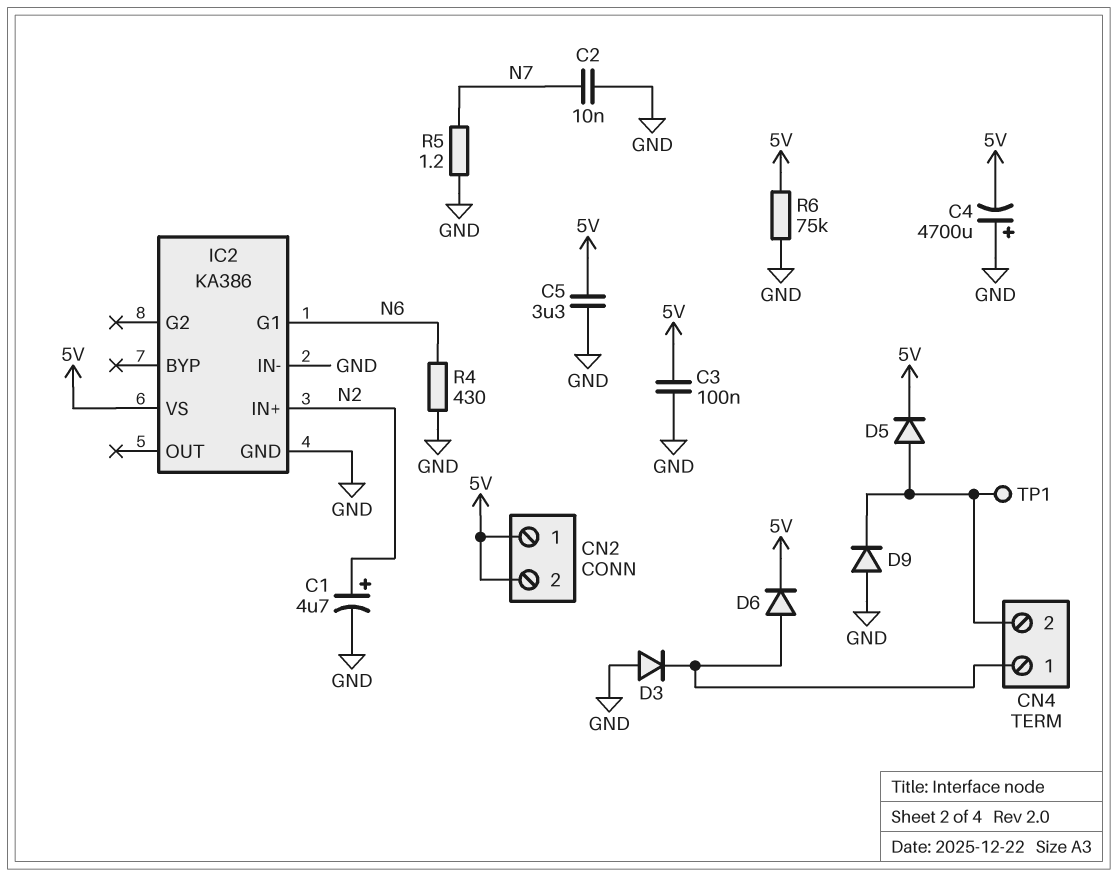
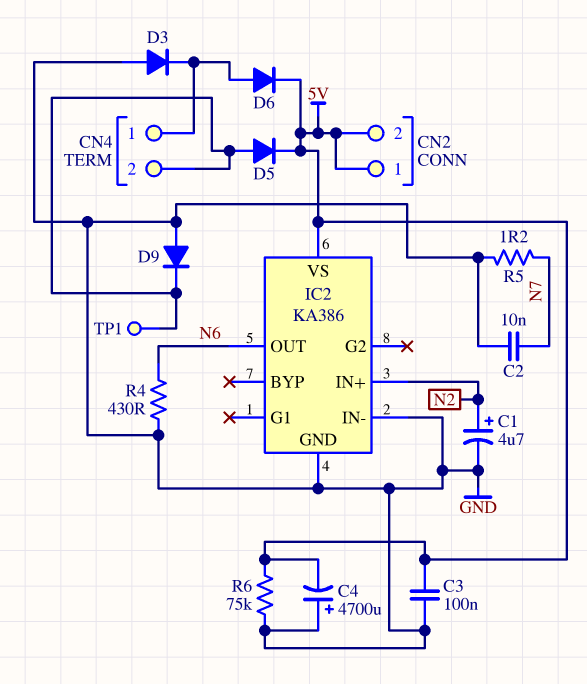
C5: 3.3uF (5V, GND) -> none
IC2 pin G1: N6 -> none
IC2 pin OUT: none -> N6

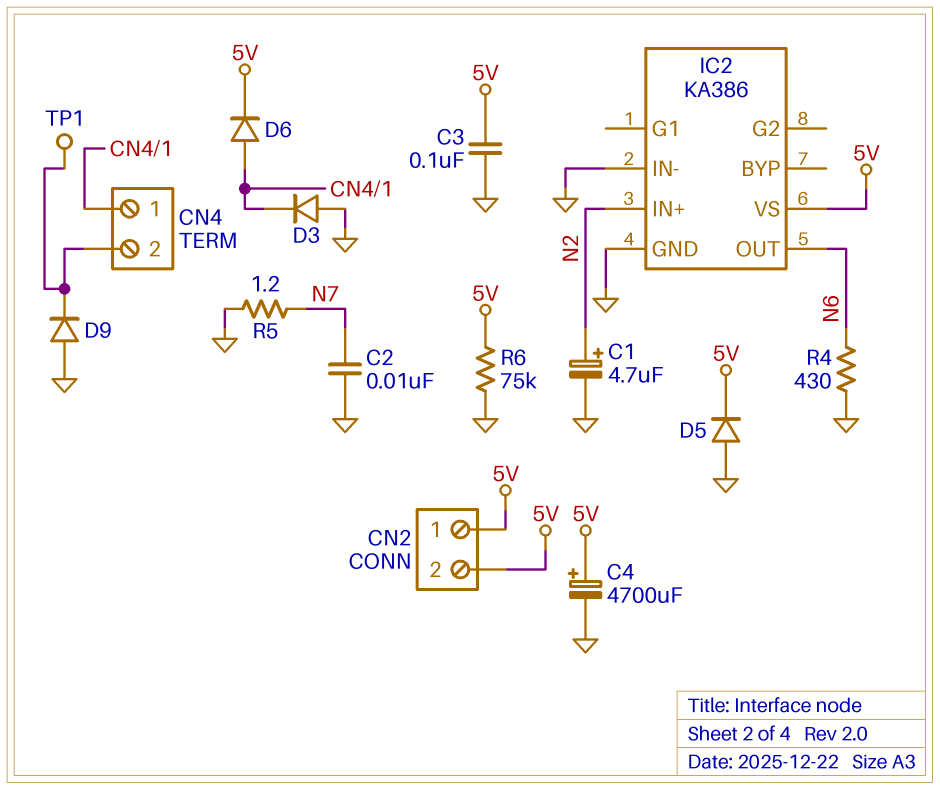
C4: 4700uF (plus GND, minus 5V) -> 4700uF (plus 5V, minus GND)
D5: diode (A CN4/2, K 5V) -> diode (A GND, K 5V)

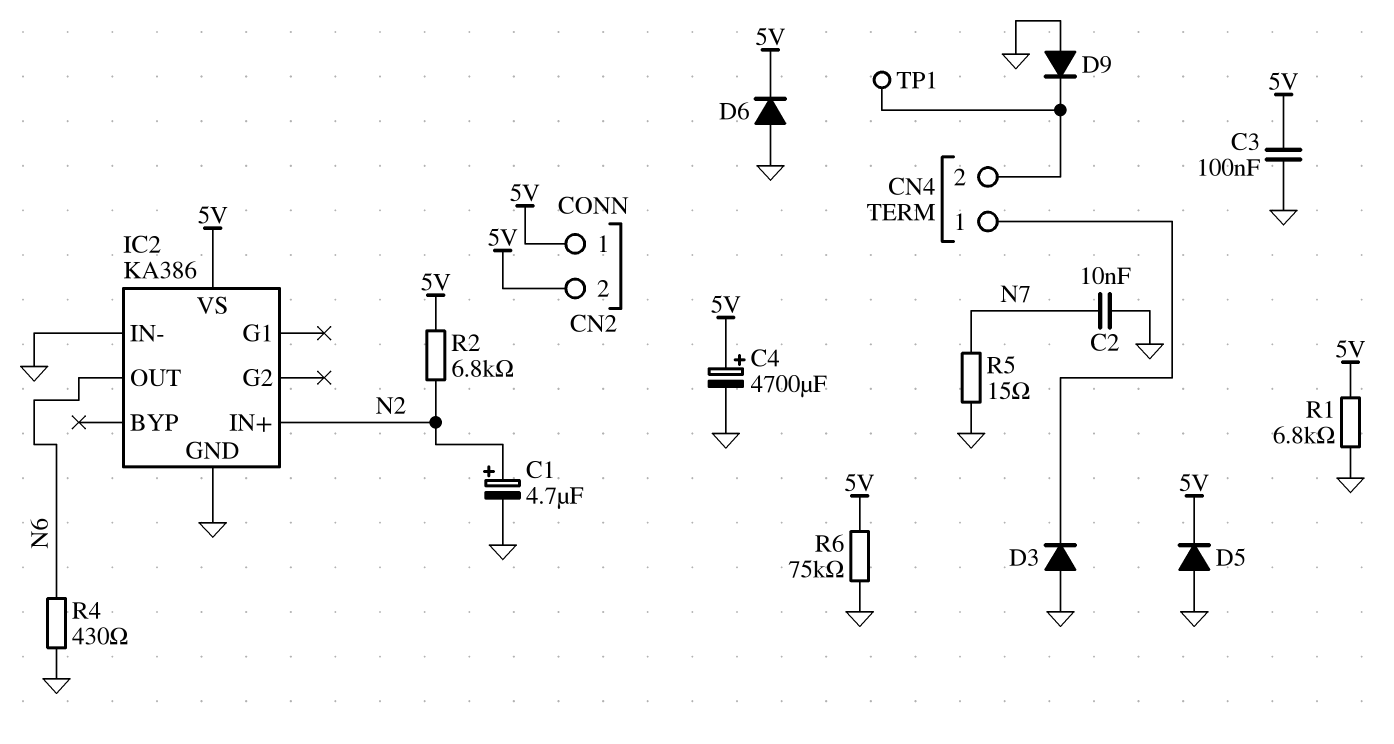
D6: diode (A CN4/1, K 5V) -> diode (A GND, K 5V)
R1: none -> 6.8k (5V, GND)
R2: none -> 6.8k (5V, N2)
R5: 1.2 (GND, N7) -> 15 (GND, N7)

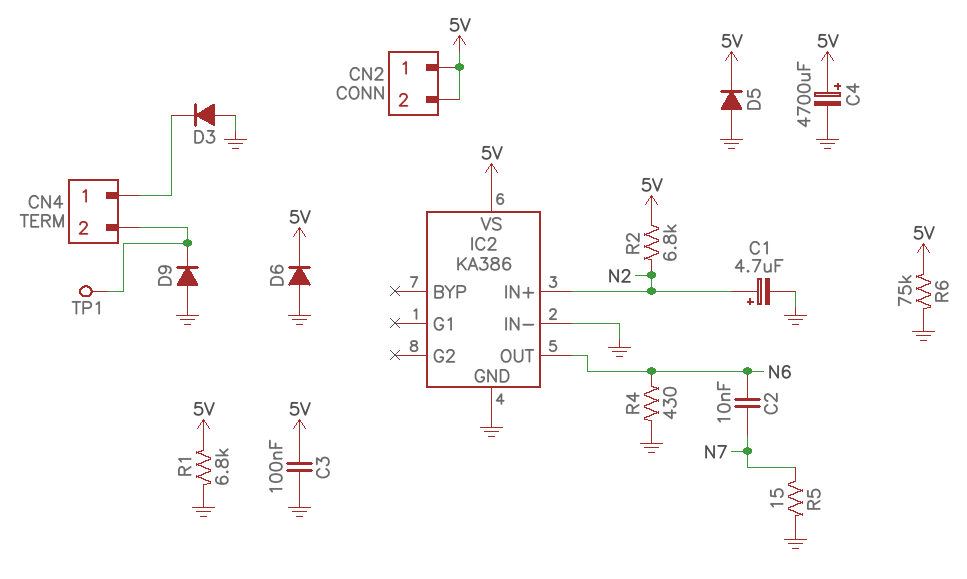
C2: 10nF (GND, N7) -> 10nF (N6, N7)

